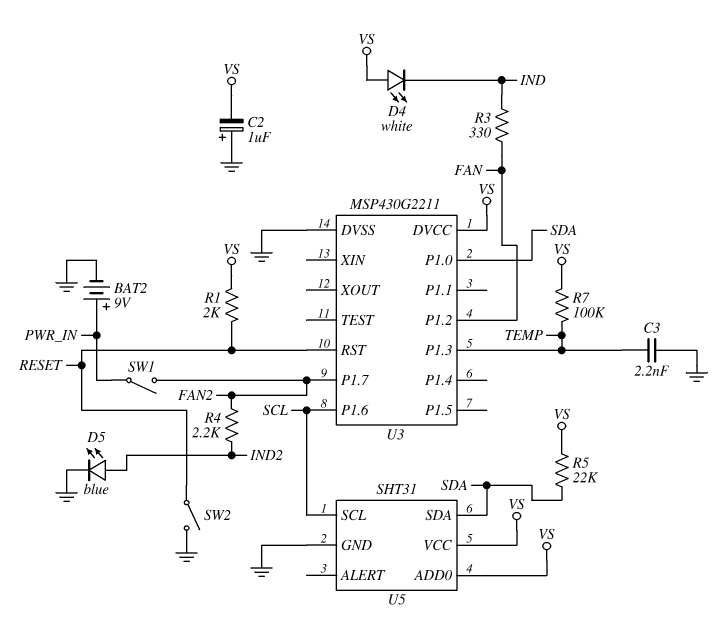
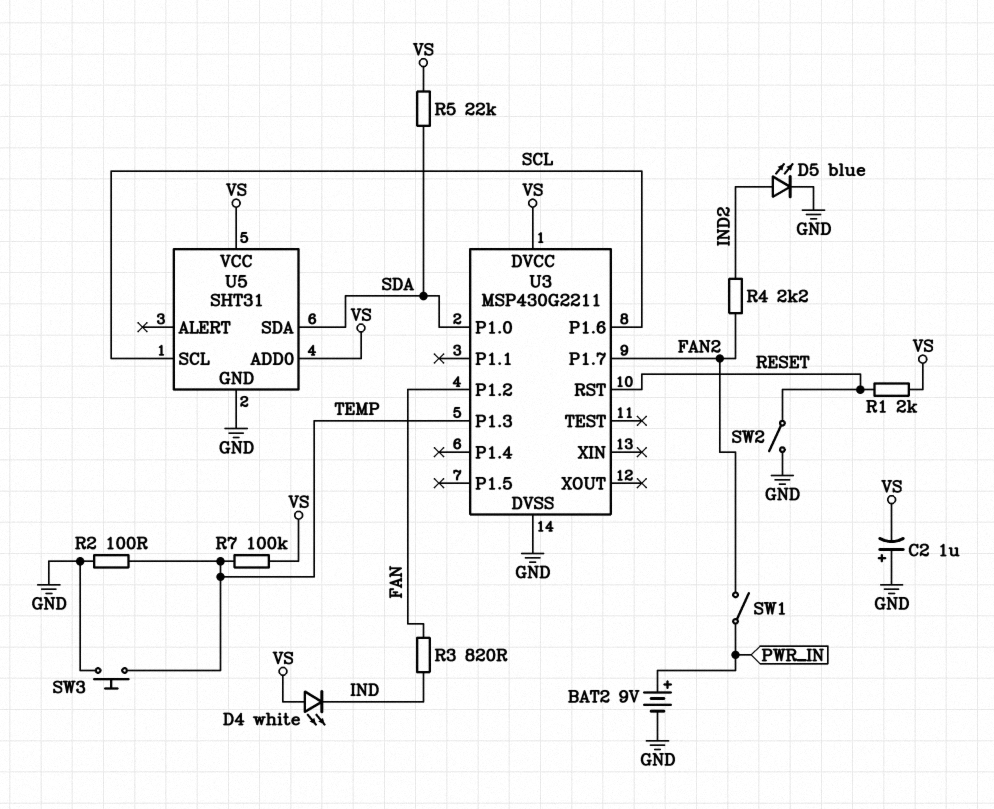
C3: 2.2nF (GND, TEMP) -> none
R2: none -> 100 (GND, TEMP)
R3: 330 (FAN, IND) -> 820 (FAN, IND)
SW3: none -> button (GND, TEMP)

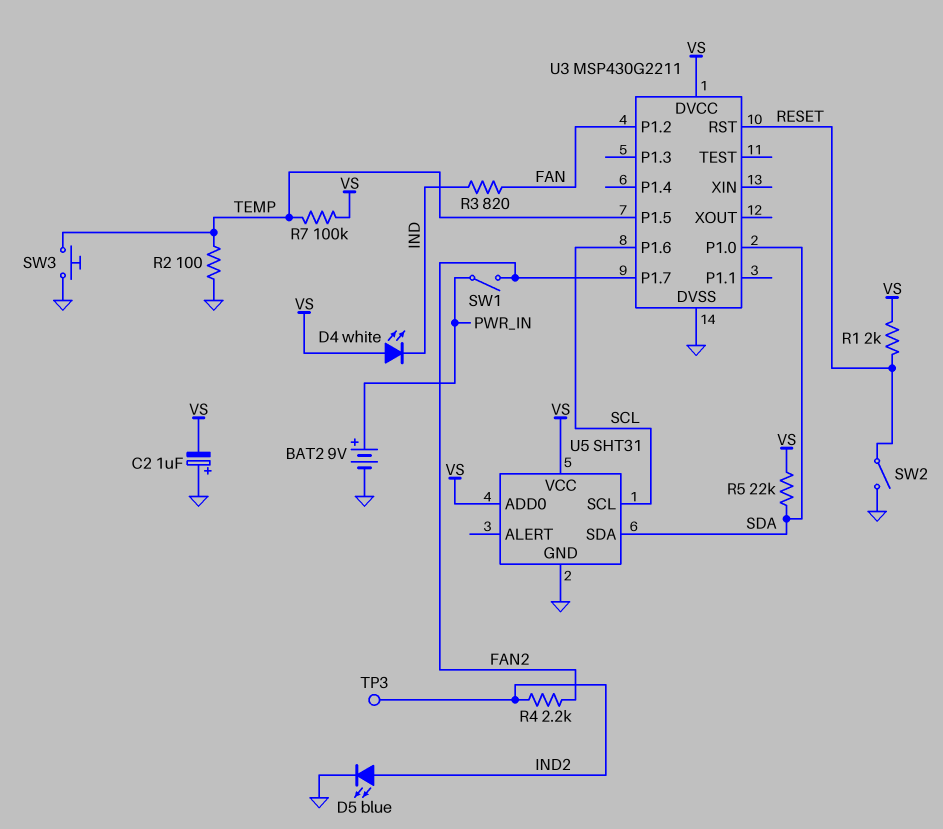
TP3: none -> test point (IND2)
U3 pin P1.3: TEMP -> none
U3 pin P1.5: none -> TEMP

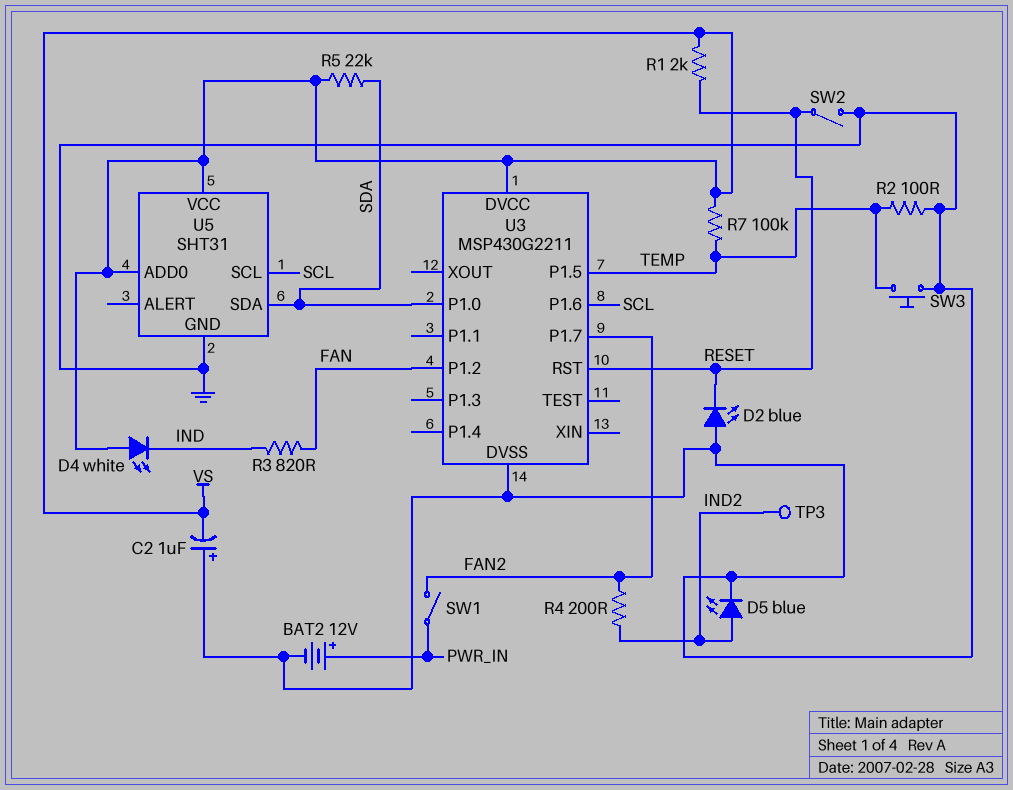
BAT2: 9V (plus PWR_IN, minus GND) -> 12V (plus PWR_IN, minus GND)
D2: none -> LED blue (A GND, K RESET)
R4: 2.2k (FAN2, IND2) -> 200 (FAN2, IND2)

